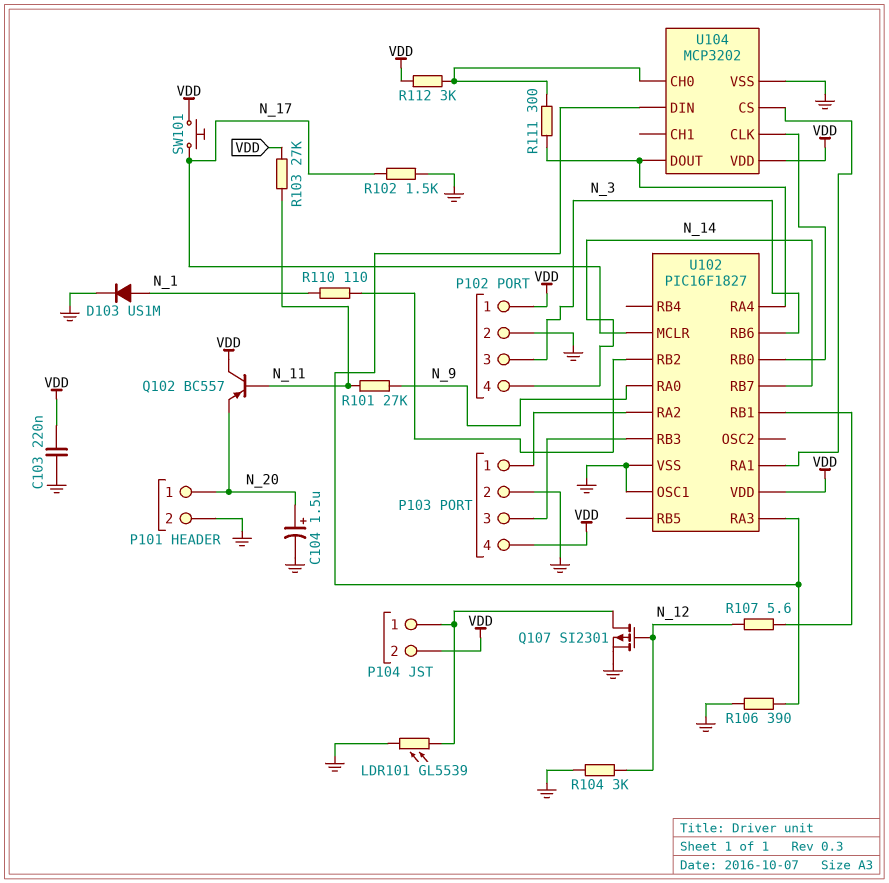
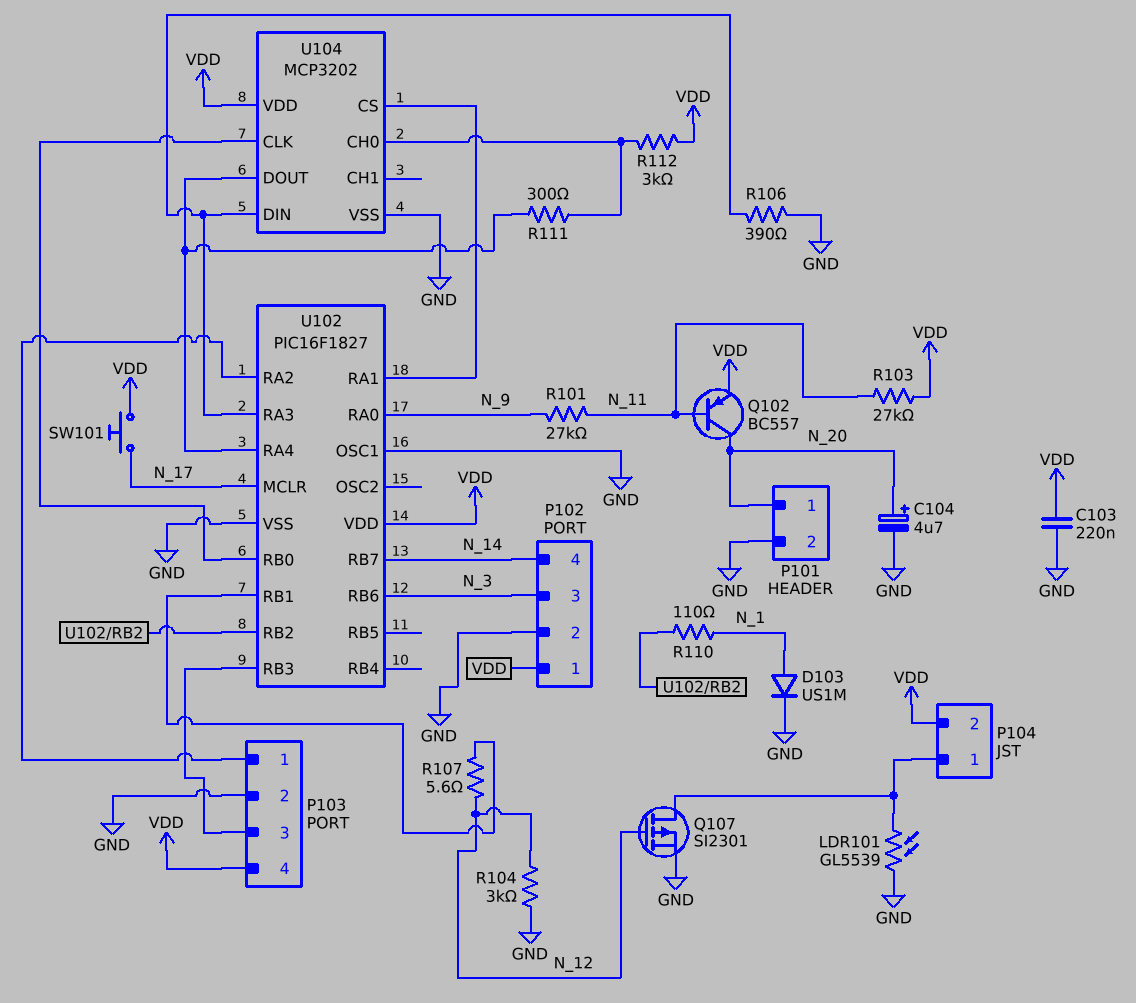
C104: 1.5uF (plus N_20, minus GND) -> 4.7uF (plus N_20, minus GND)
Q102: PNP BC557 (B N_11, C VDD, E N_20) -> PNP BC557 (B N_11, C N_20, E VDD)
R102: 1.5k (GND, N_17) -> none

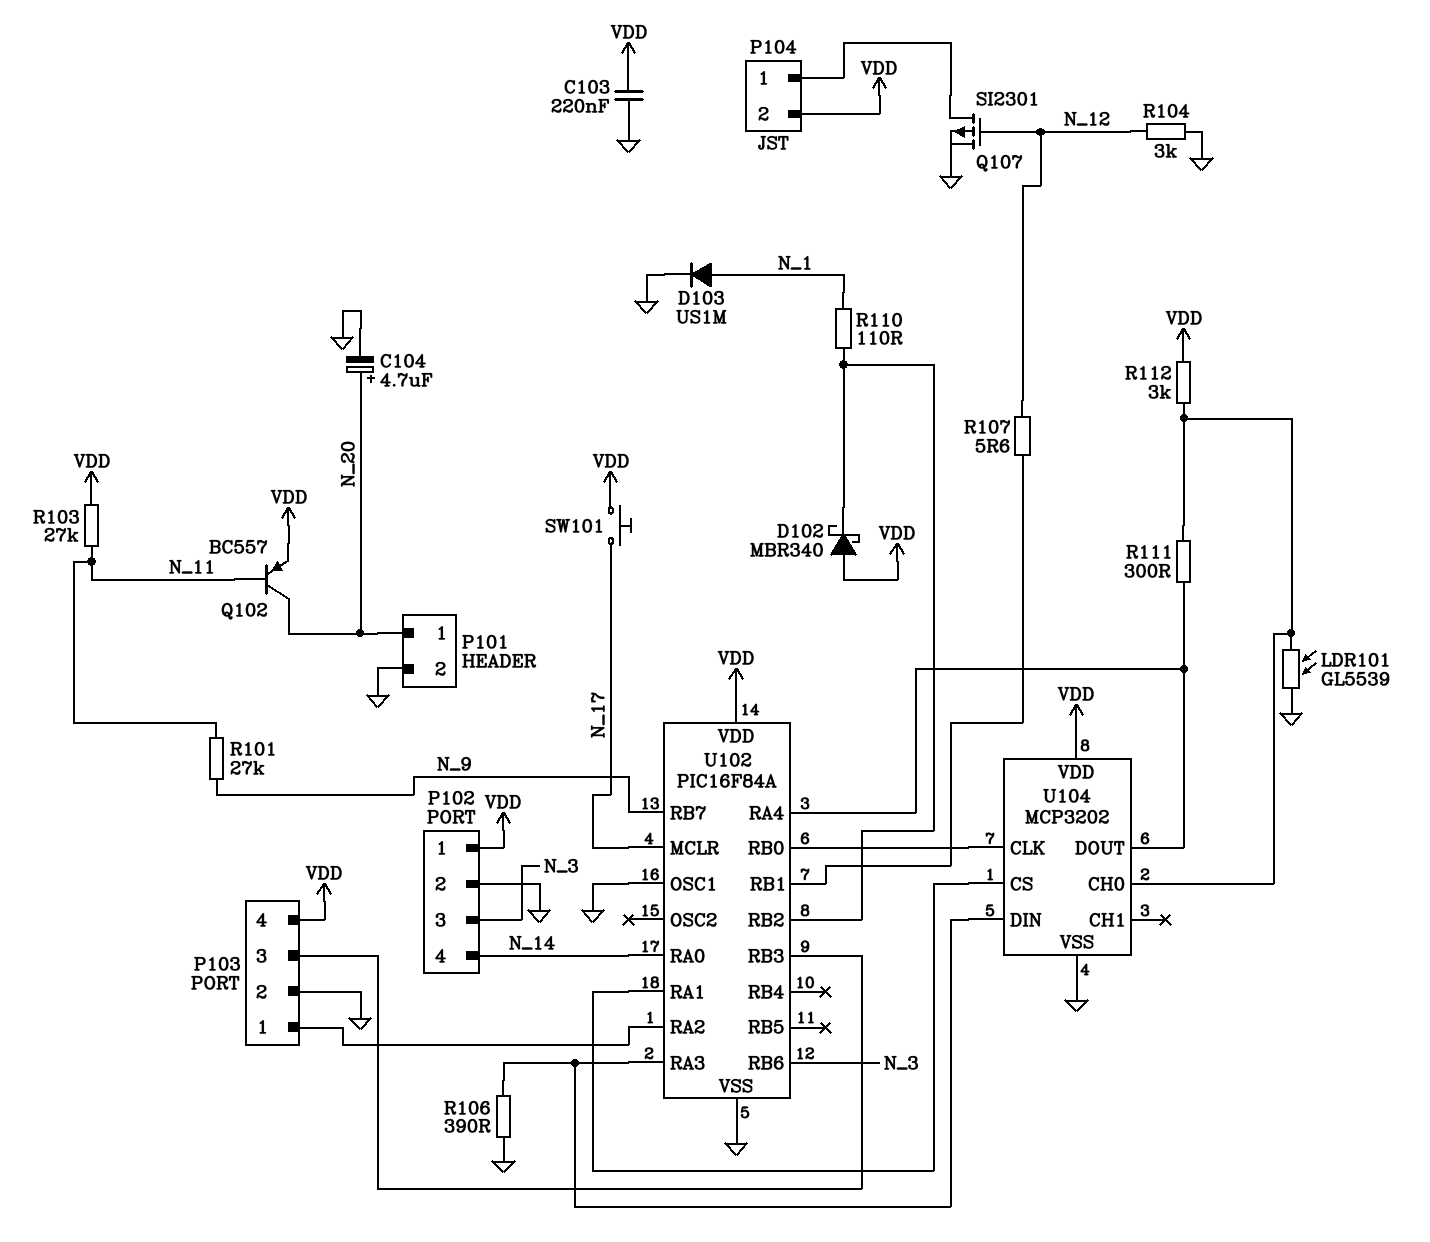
D102: none -> schottky MBR340 (A VDD, K U102/RB2)
LDR101: GL5539 (GND, P104/1) -> GL5539 (GND, U104/CH0)
U102: PIC16F1827 -> PIC16F84A
U102 pin RA0: N_9 -> N_14
U102 pin RB7: N_14 -> N_9

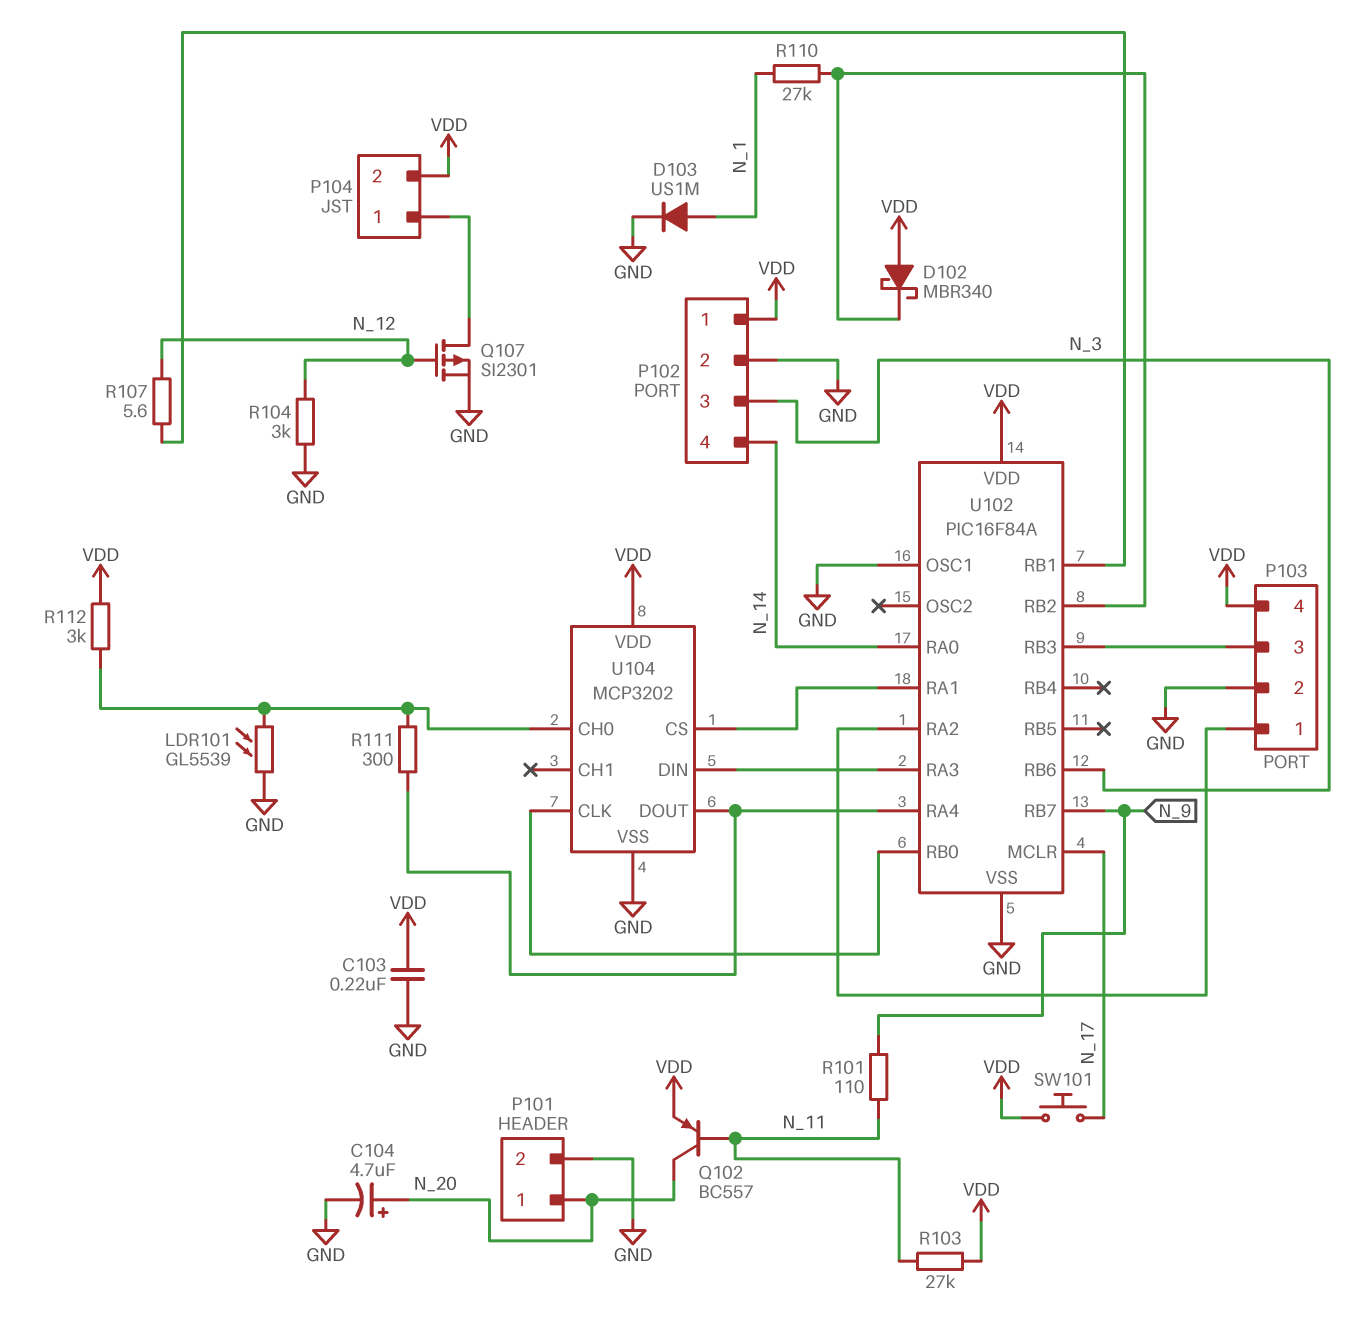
R101: 27k (N_9, N_11) -> 110 (N_9, N_11)
R106: 390 (GND, U102/RA3) -> none
R110: 110 (N_1, U102/RB2) -> 27k (N_1, U102/RB2)

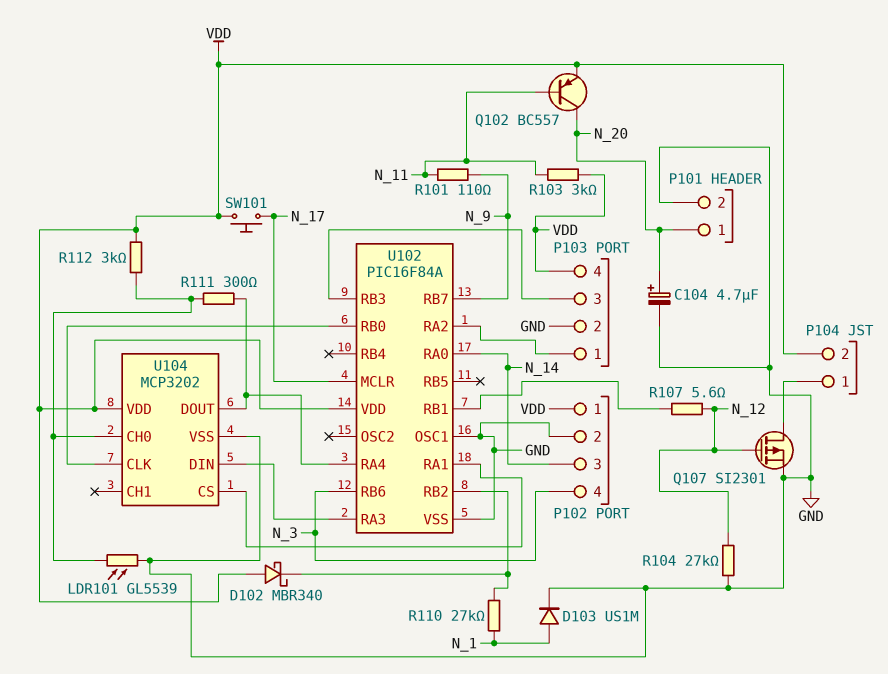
C103: 220nF (GND, VDD) -> none
P102 pin 3: N_3 -> N_14
P102 pin 4: N_14 -> N_3
R103: 27k (N_11, VDD) -> 3k (N_11, VDD)
R104: 3k (GND, N_12) -> 27k (GND, N_12)

